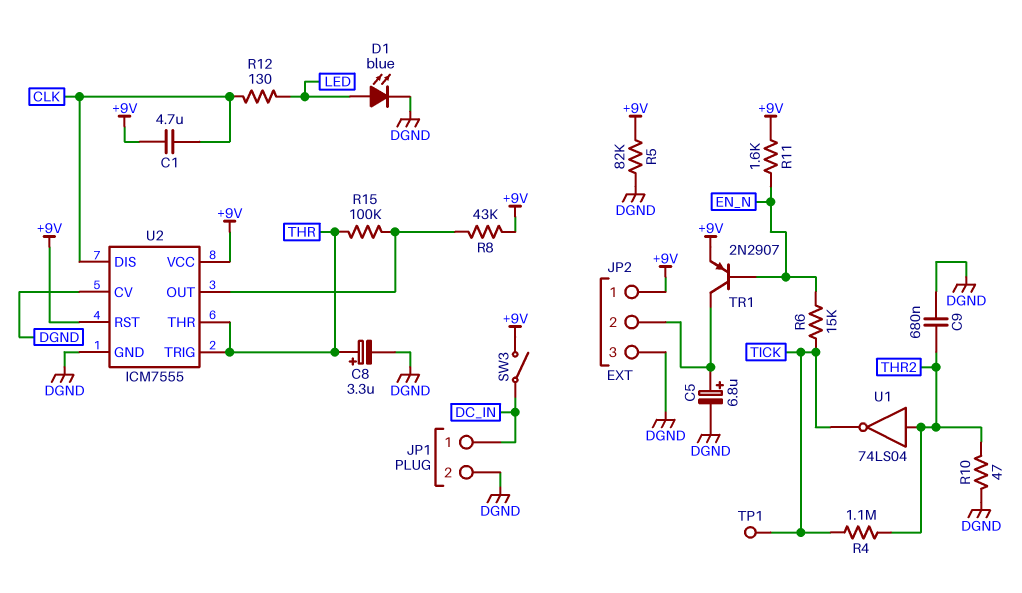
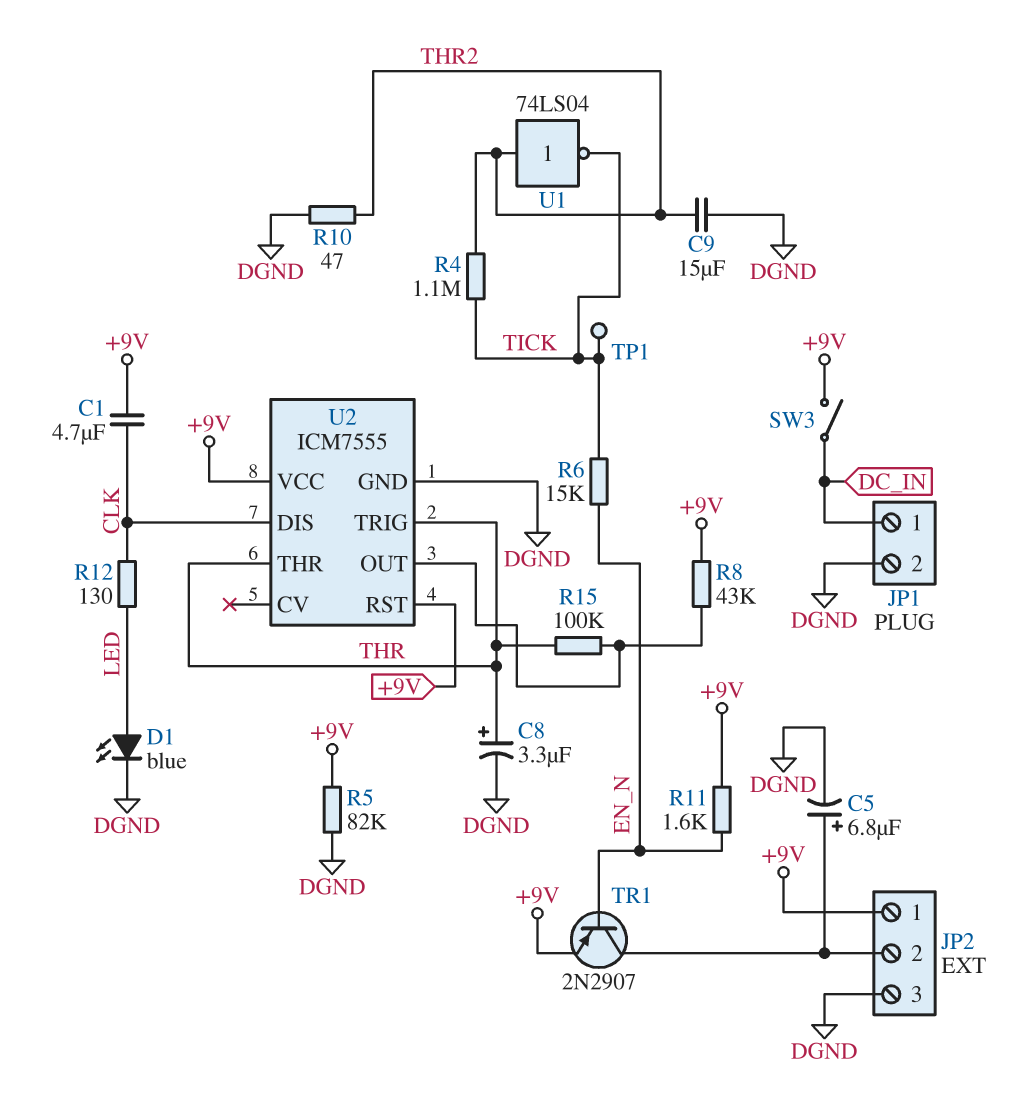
C9: 680nF (DGND, THR2) -> 15uF (DGND, THR2)
U2 pin CV: DGND -> none

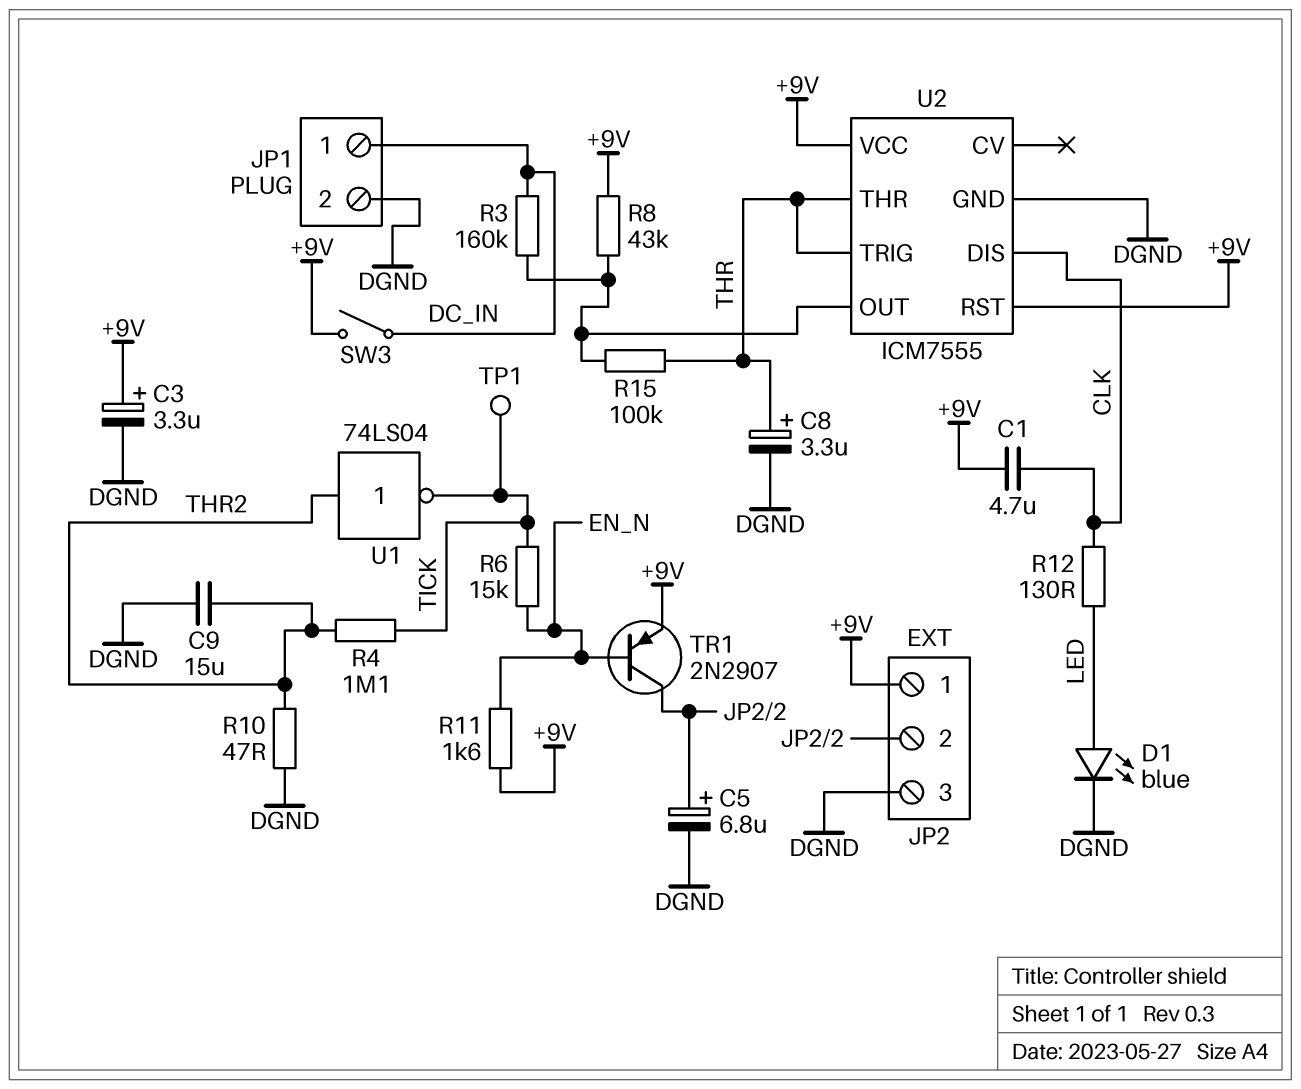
C3: none -> 3.3uF (plus +9V, minus DGND)
R3: none -> 160k (DC_IN, U2/OUT)
R5: 82k (+9V, DGND) -> none

